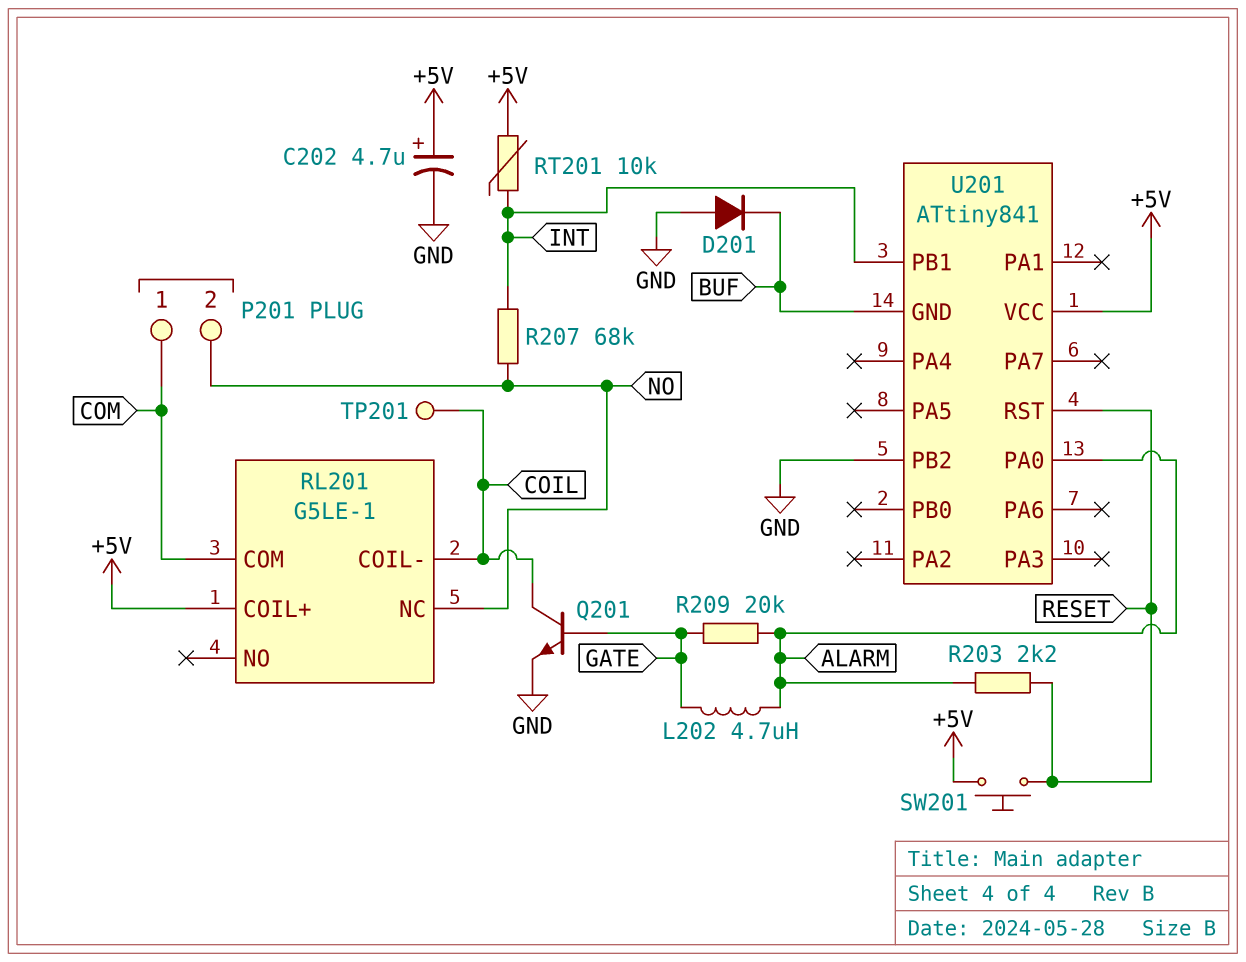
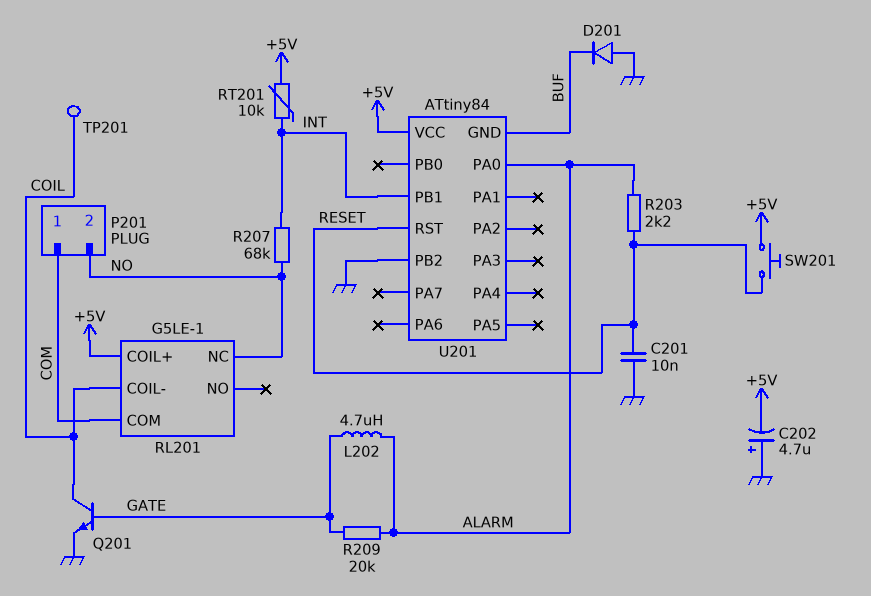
C201: none -> 10nF (GND, RESET)
C202: 4.7uF (plus +5V, minus GND) -> 4.7uF (plus GND, minus +5V)
U201: ATtiny841 -> ATtiny84

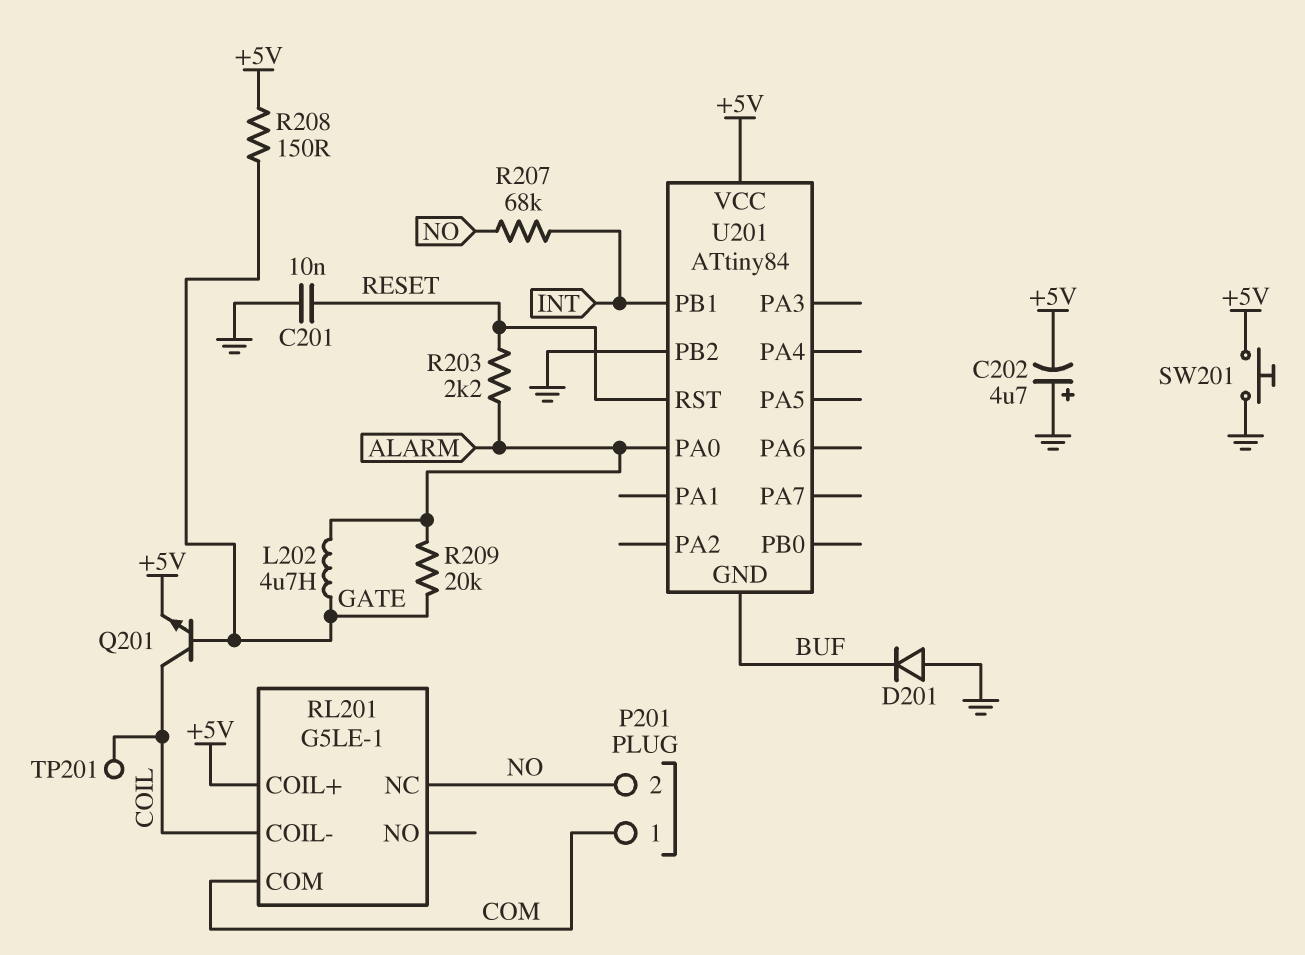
Q201: NPN (B GATE, C COIL, E GND) -> NPN (B GATE, C COIL, E +5V)
R208: none -> 150 (+5V, GATE)
RT201: 10k (+5V, INT) -> none
SW201: button (+5V, RESET) -> button (+5V, GND)

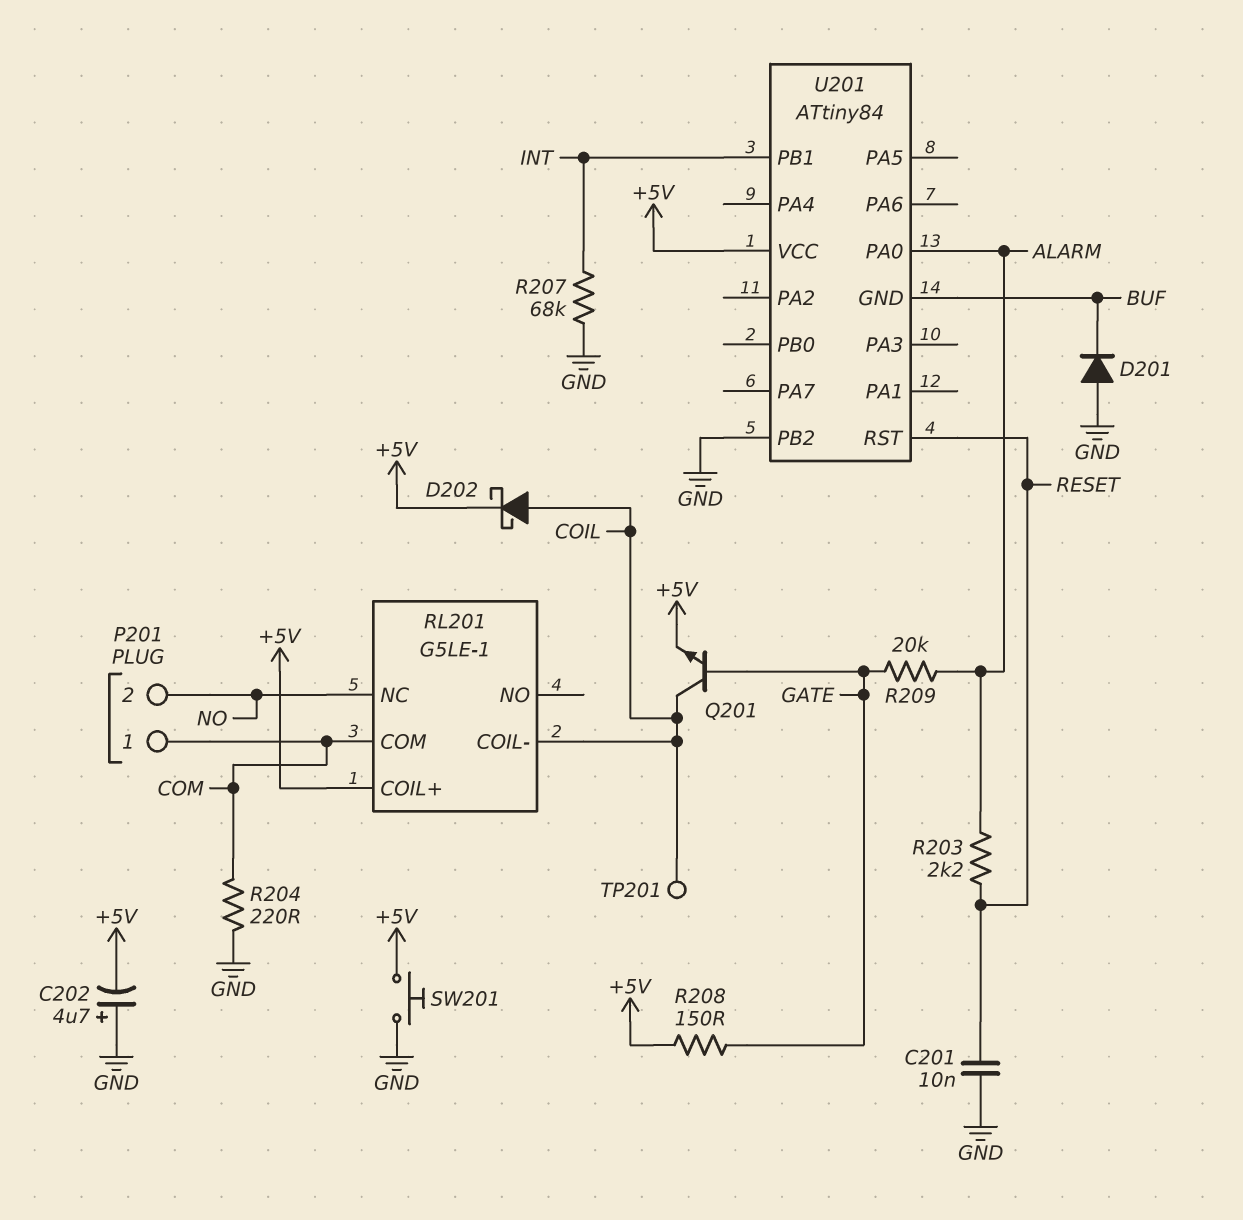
D202: none -> schottky (A COIL, K +5V)
L202: 4.7uH (ALARM, GATE) -> none
R204: none -> 220 (COM, GND)
R207: 68k (INT, NO) -> 68k (GND, INT)

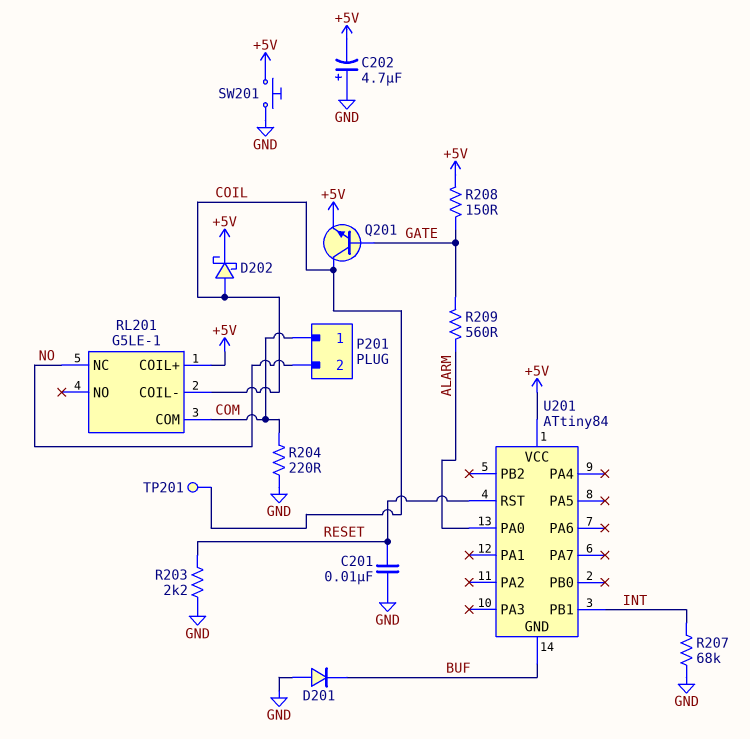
R203: 2.2k (ALARM, RESET) -> 2.2k (GND, RESET)
R209: 20k (ALARM, GATE) -> 560 (ALARM, GATE)
U201 pin PB2: GND -> none

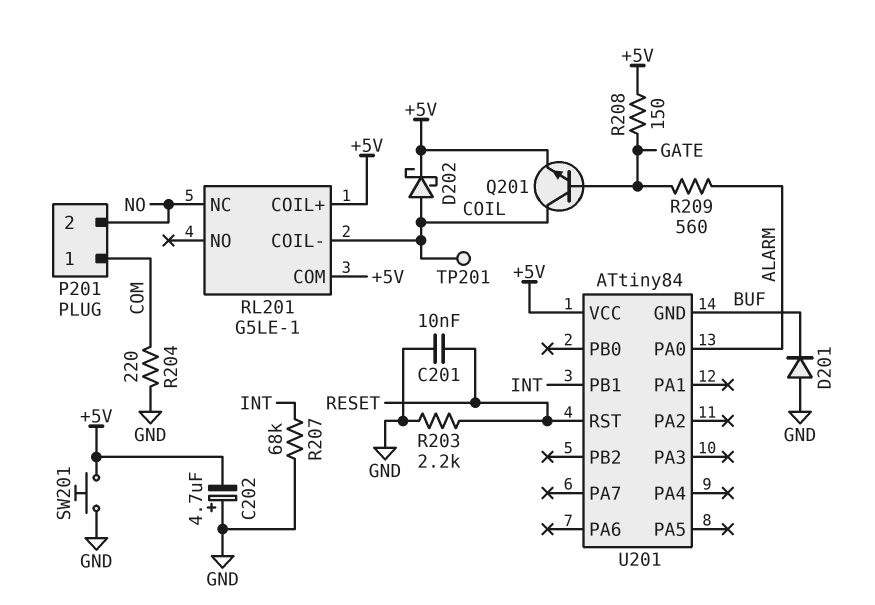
RL201 pin COM: COM -> +5V

